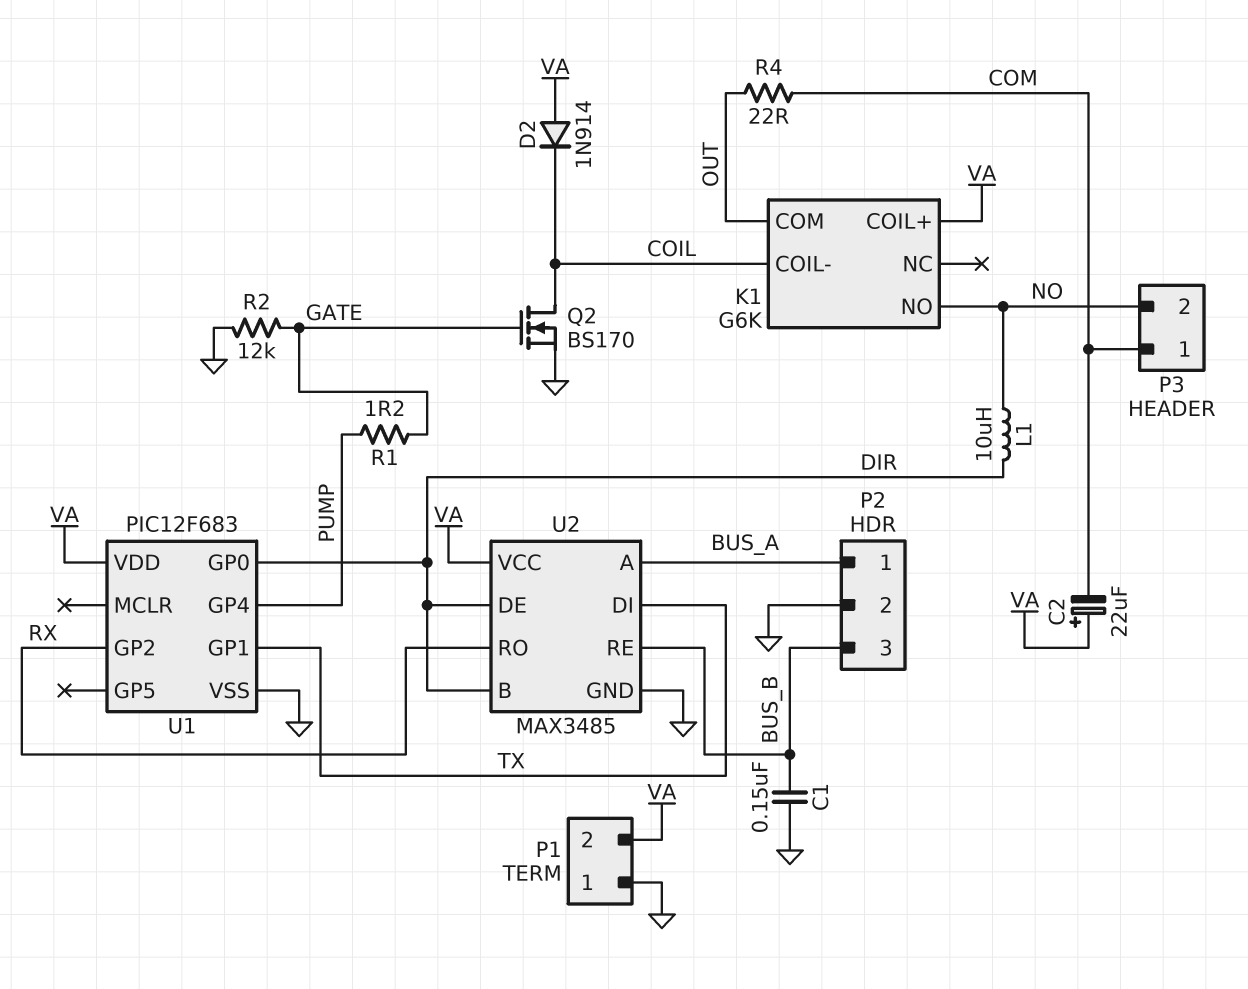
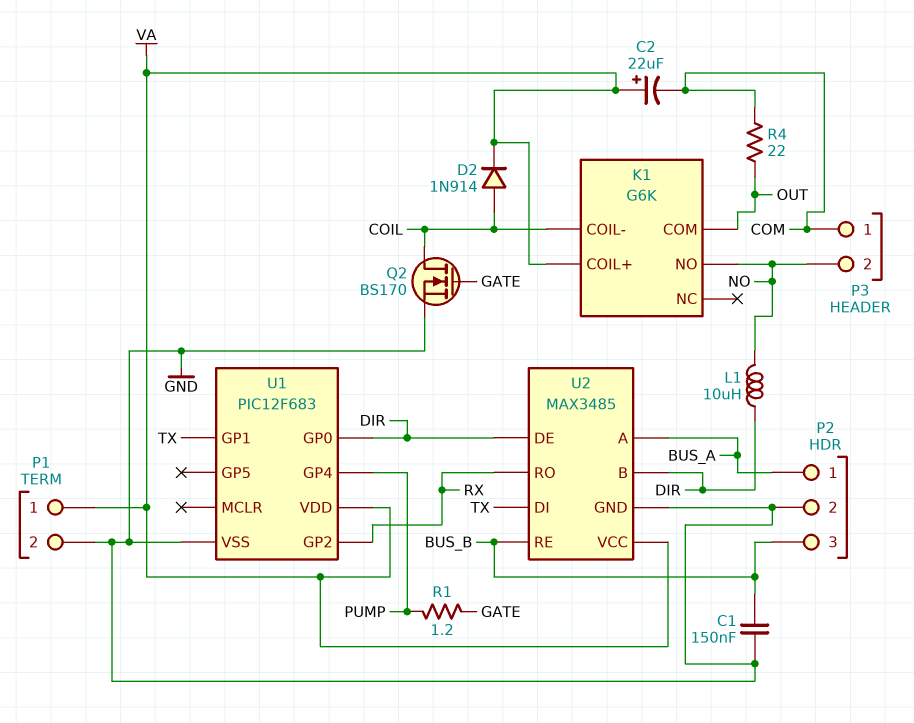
D2: diode 1N914 (A VA, K COIL) -> diode 1N914 (A COIL, K VA)
P1 pin 1: GND -> VA
P1 pin 2: VA -> GND
R2: 12k (GATE, GND) -> none

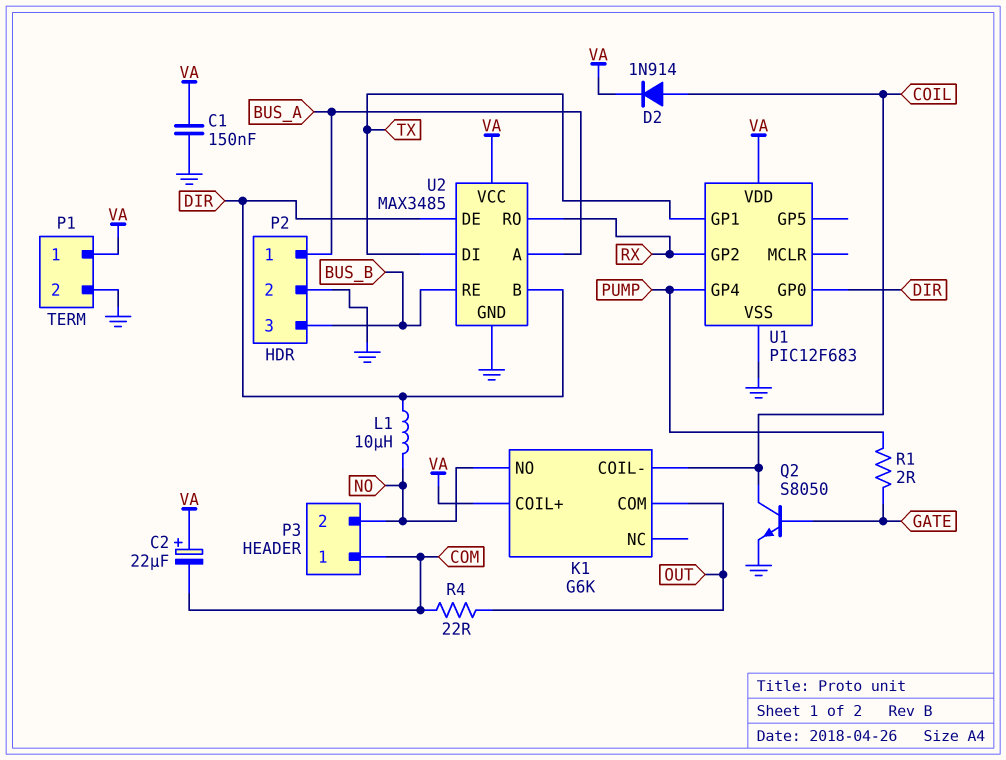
C1: 150nF (BUS_B, GND) -> 150nF (GND, VA)
Q2: NMOS BS170 (G GATE, D COIL, S GND) -> NPN S8050 (B GATE, C COIL, E GND)
R1: 1.2 (GATE, PUMP) -> 2 (GATE, PUMP)

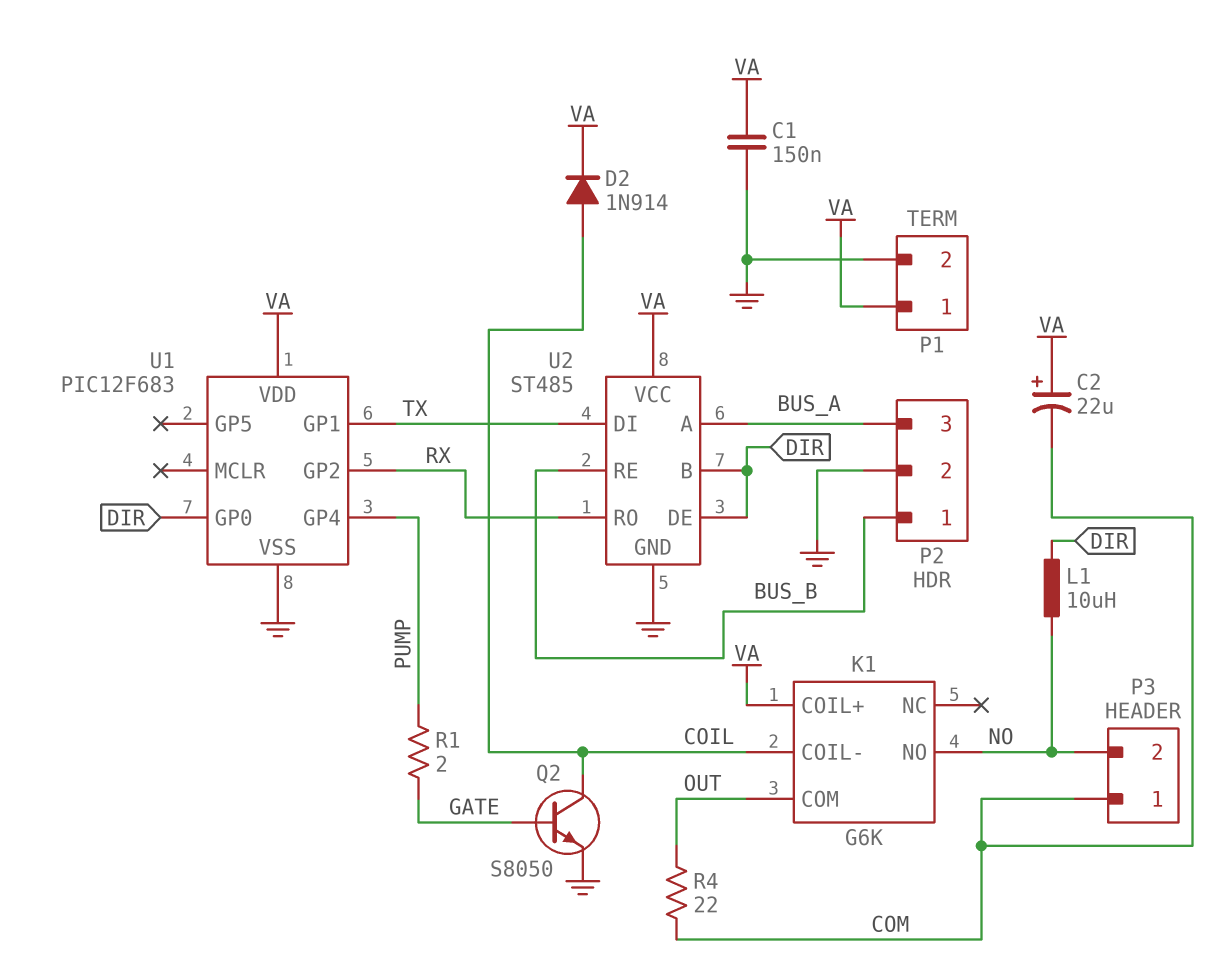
P2 pin 1: BUS_A -> BUS_B
P2 pin 3: BUS_B -> BUS_A
U2: MAX3485 -> ST485

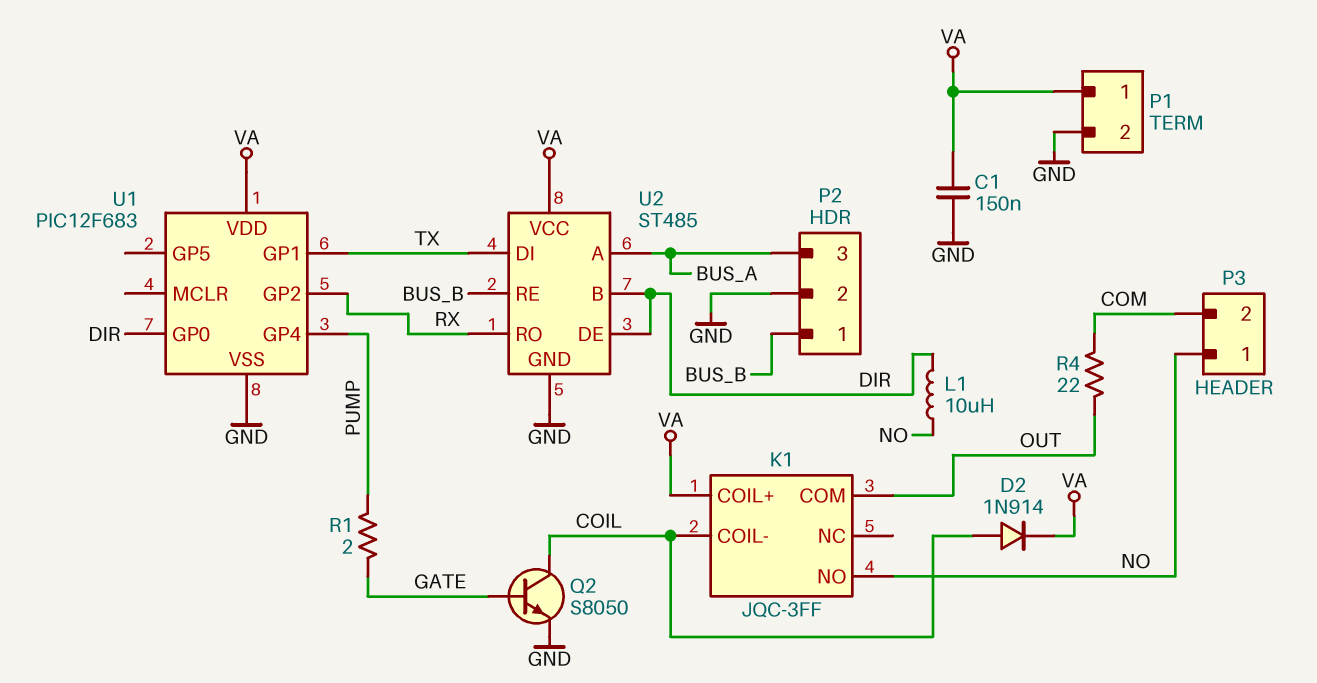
C2: 22uF (plus VA, minus COM) -> none
K1: G6K -> JQC-3FF
P3 pin 1: COM -> NO
P3 pin 2: NO -> COM

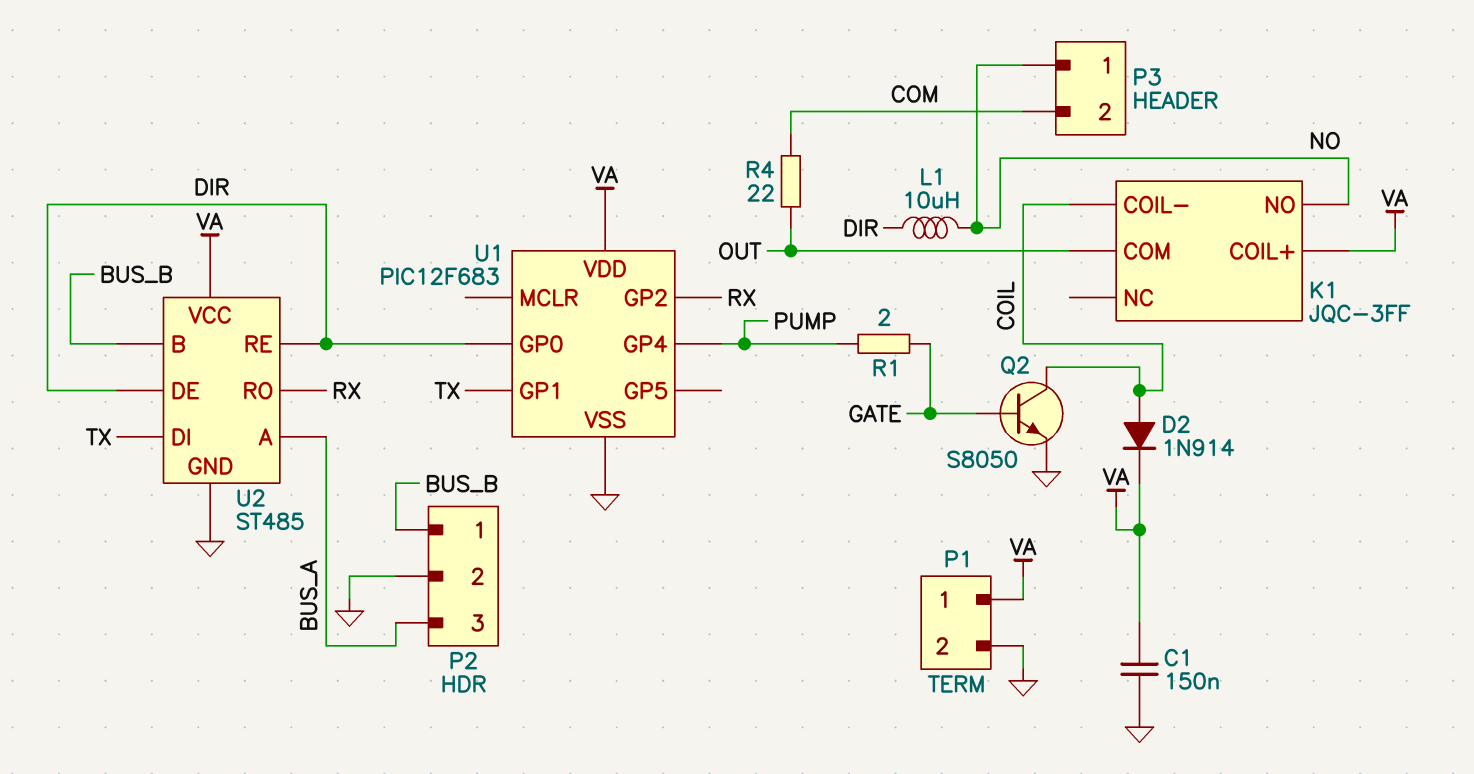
U2 pin B: DIR -> BUS_B
U2 pin RE: BUS_B -> DIR

